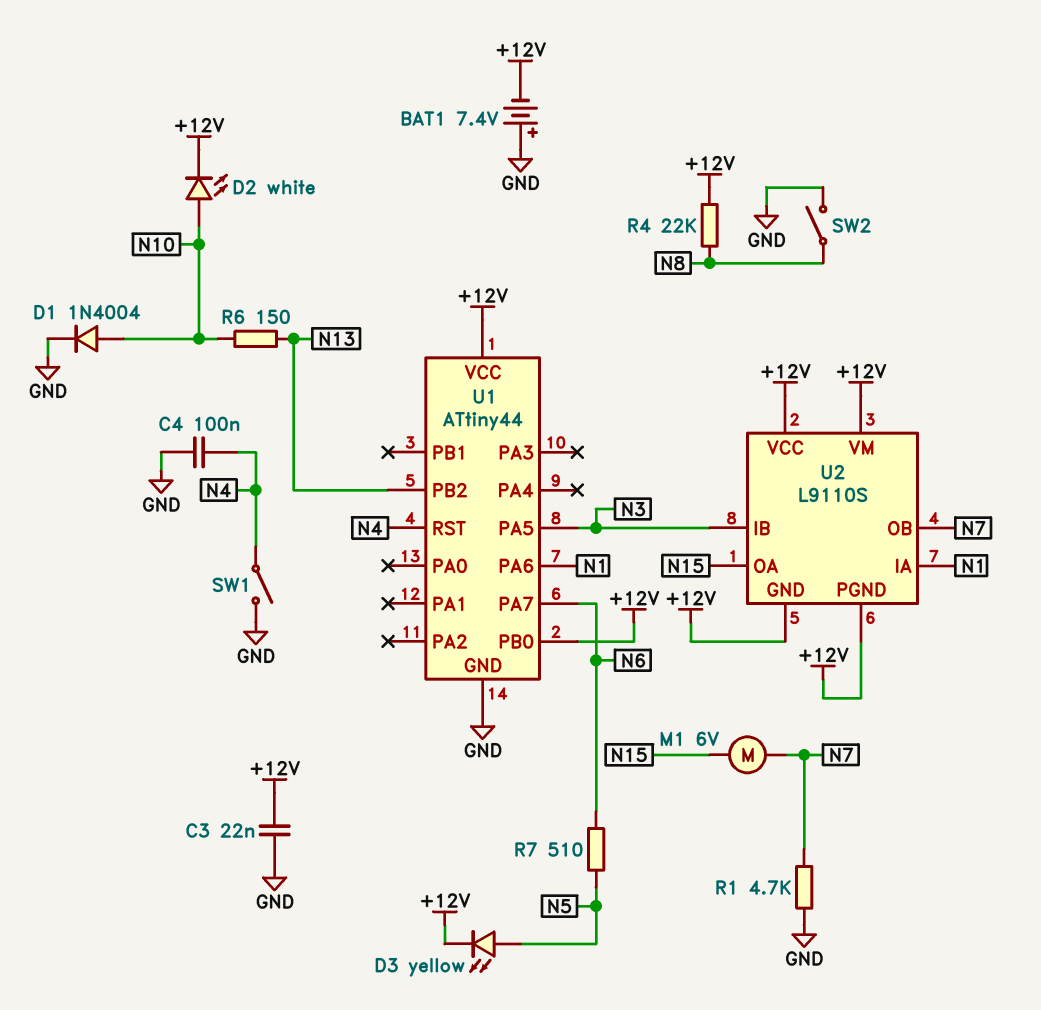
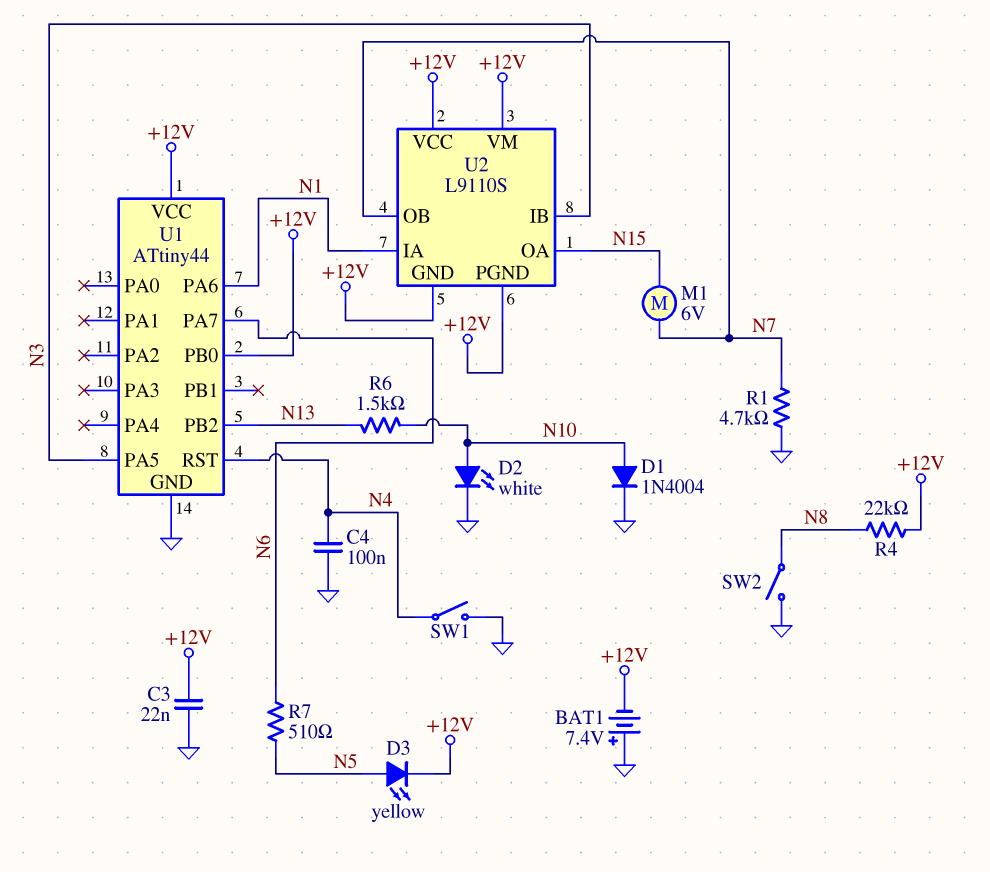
D2: LED white (A N10, K +12V) -> LED white (A N10, K GND)
R6: 150 (N10, N13) -> 1.5k (N10, N13)

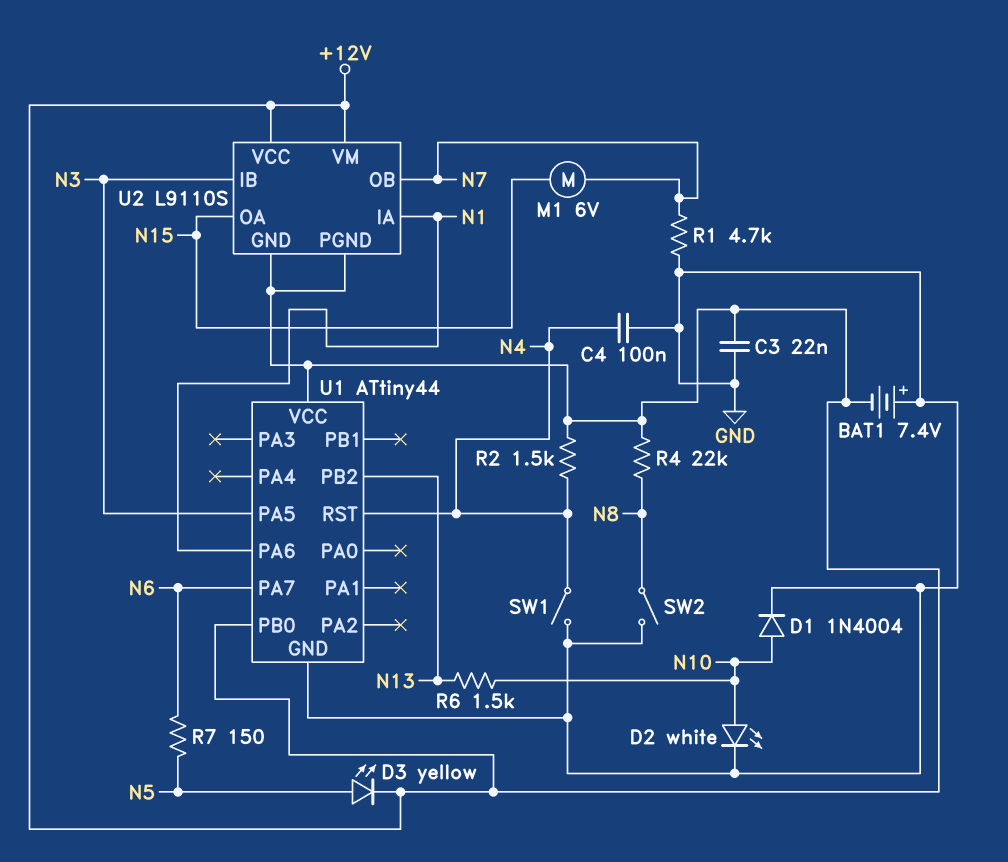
R2: none -> 1.5k (+12V, N4)
R7: 510 (N5, N6) -> 150 (N5, N6)

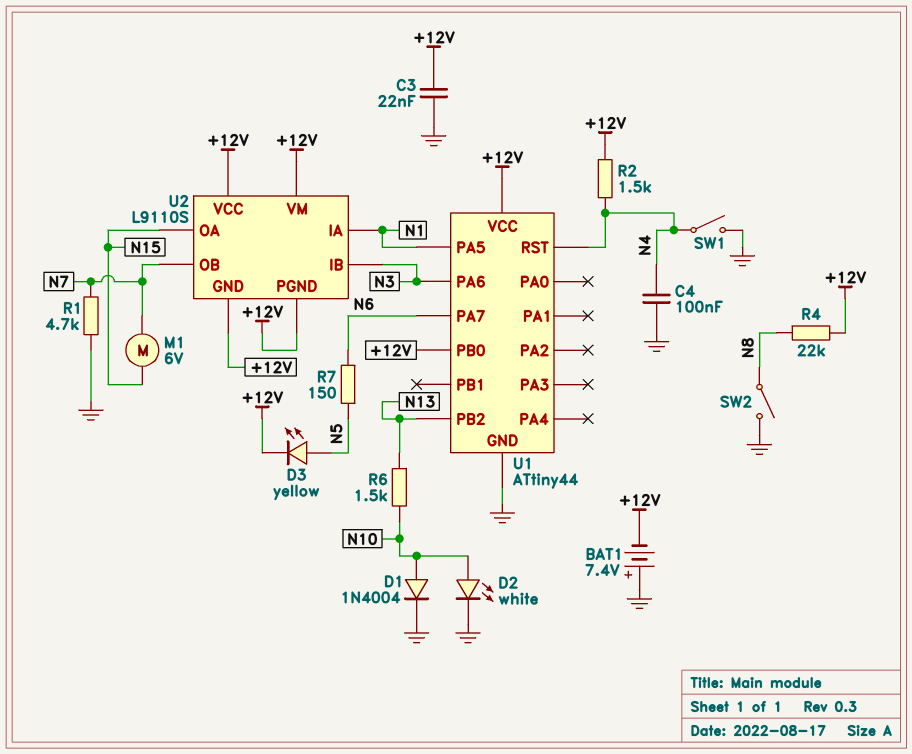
U1 pin PA5: N3 -> N1
U1 pin PA6: N1 -> N3

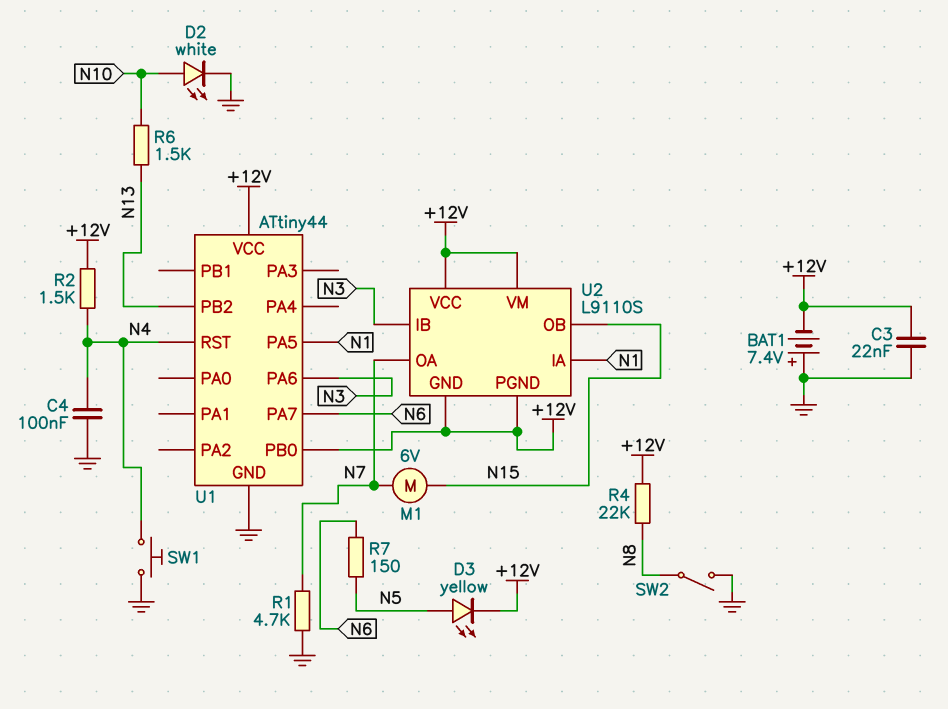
D1: diode 1N4004 (A N10, K GND) -> none
SW1: switch (GND, N4) -> button (GND, N4)
U2 pin OA: N15 -> N7
U2 pin OB: N7 -> N15

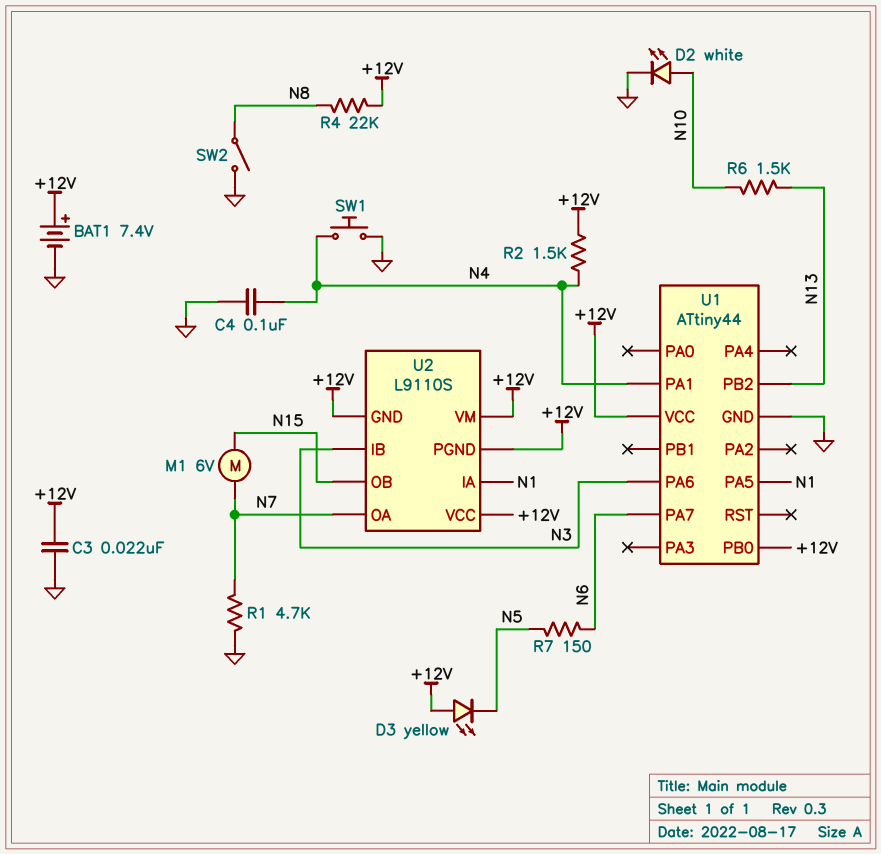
BAT1: 7.4V (plus GND, minus +12V) -> 7.4V (plus +12V, minus GND)
D3: LED yellow (A N5, K +12V) -> LED yellow (A +12V, K N5)
U1 pin PA1: none -> N4
U1 pin RST: N4 -> none

